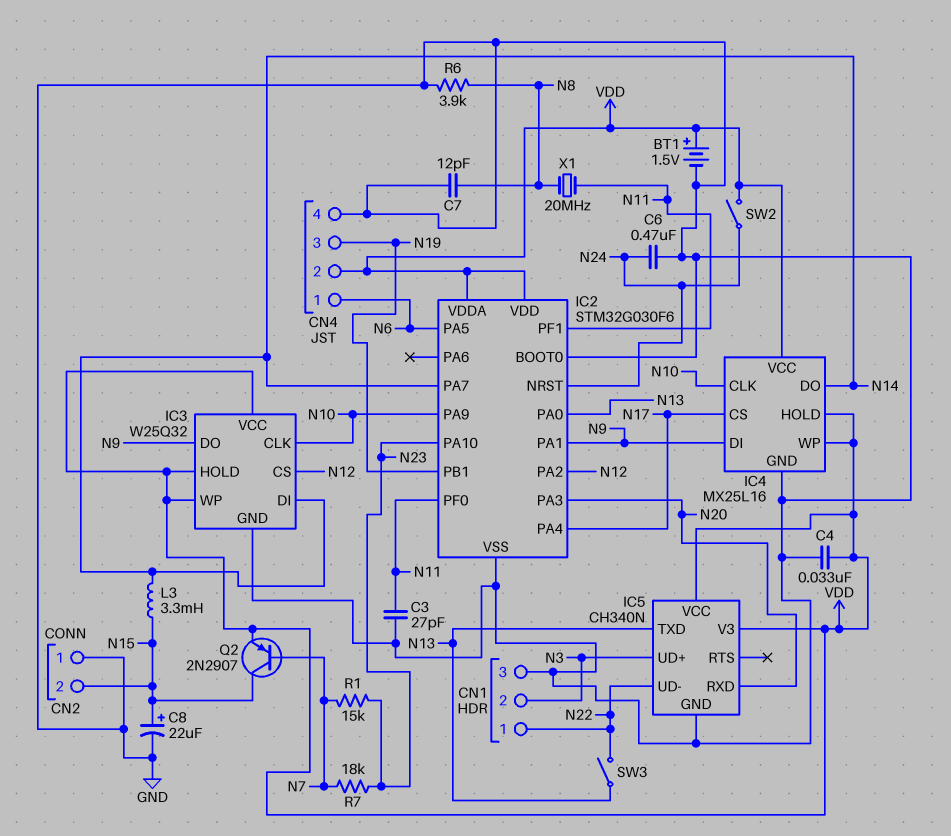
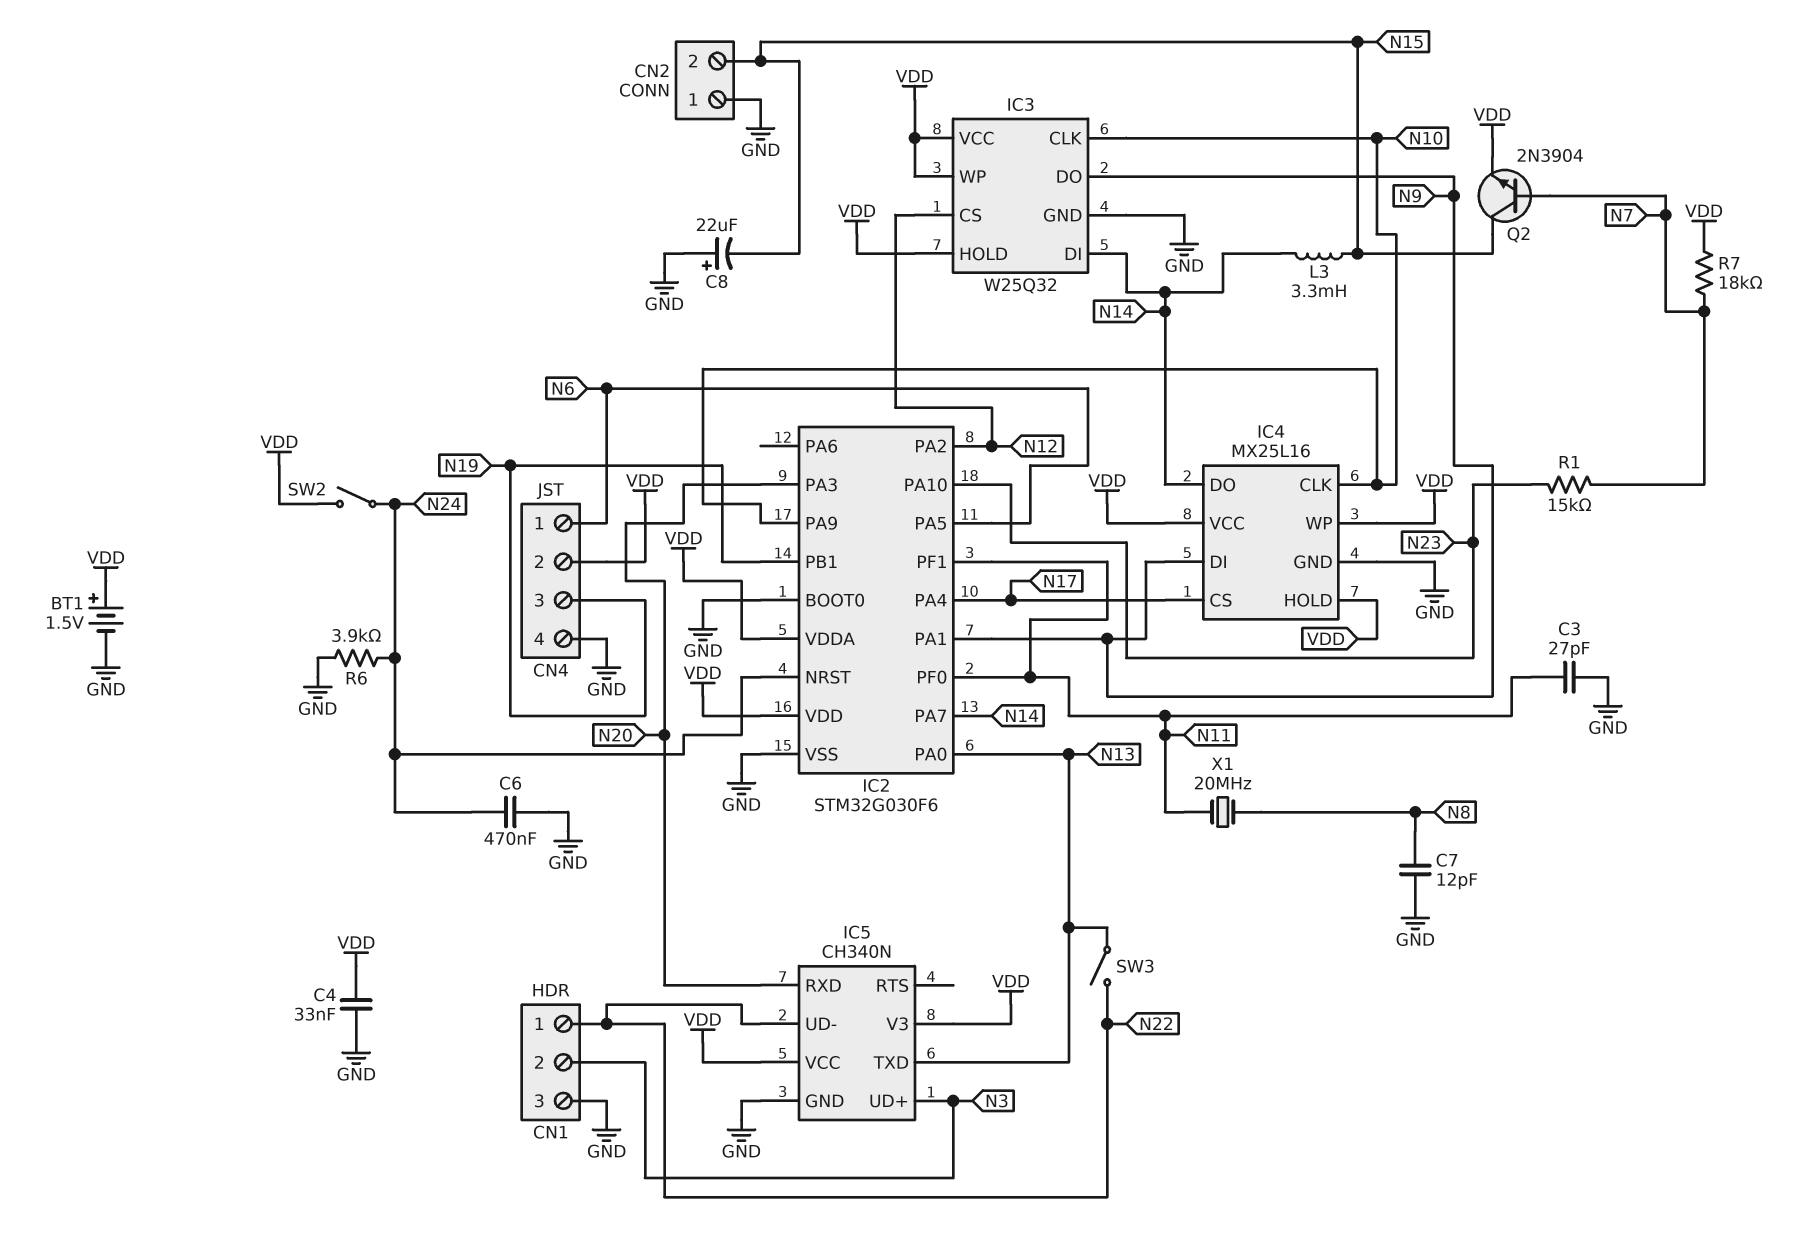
C8: 22uF (plus N15, minus GND) -> 22uF (plus GND, minus N15)
Q2: PNP 2N2907 (B N7, C N15, E VDD) -> NPN 2N3904 (B N7, C N15, E VDD)
R6: 3.9k (GND, N8) -> 3.9k (GND, N24)
R7: 18k (N7, N23) -> 18k (N7, VDD)

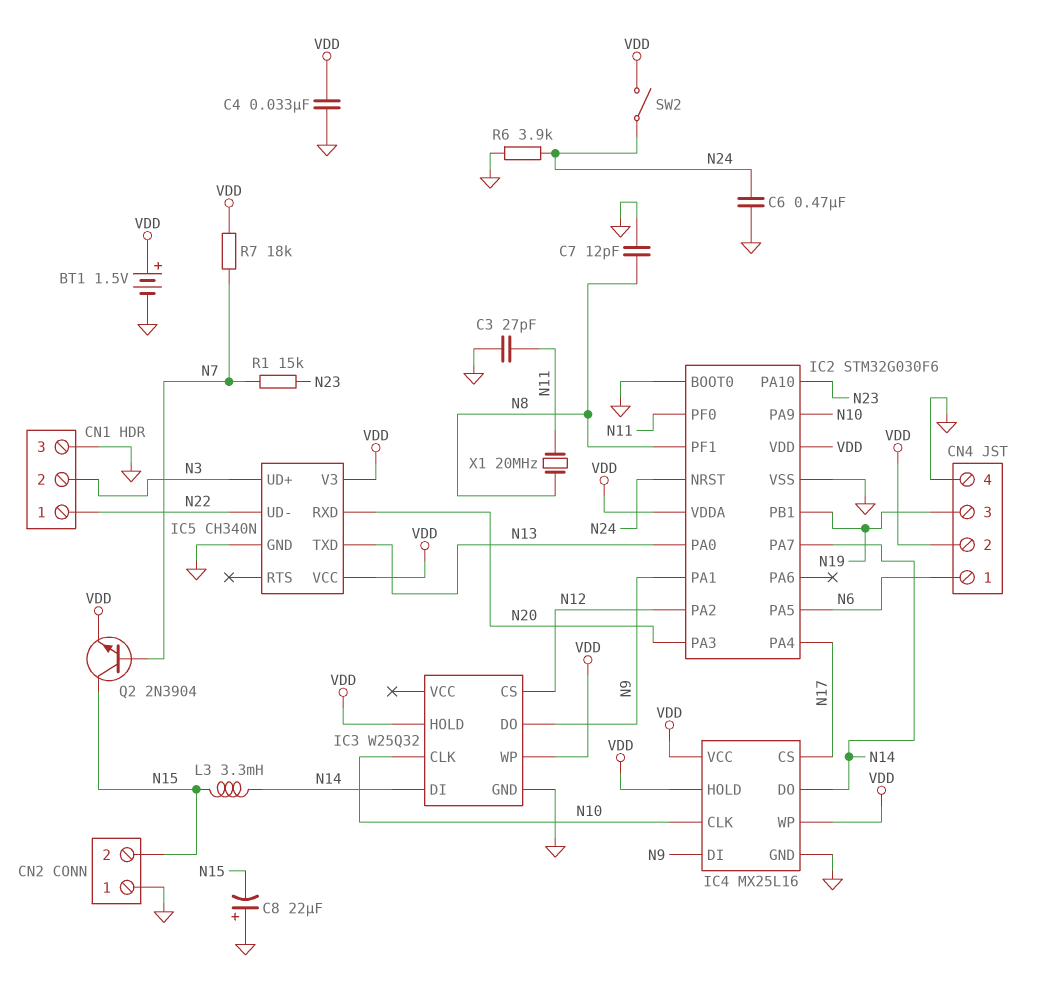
IC2 pin PF1: N11 -> N8
IC3 pin VCC: VDD -> none
SW3: switch (N13, N22) -> none

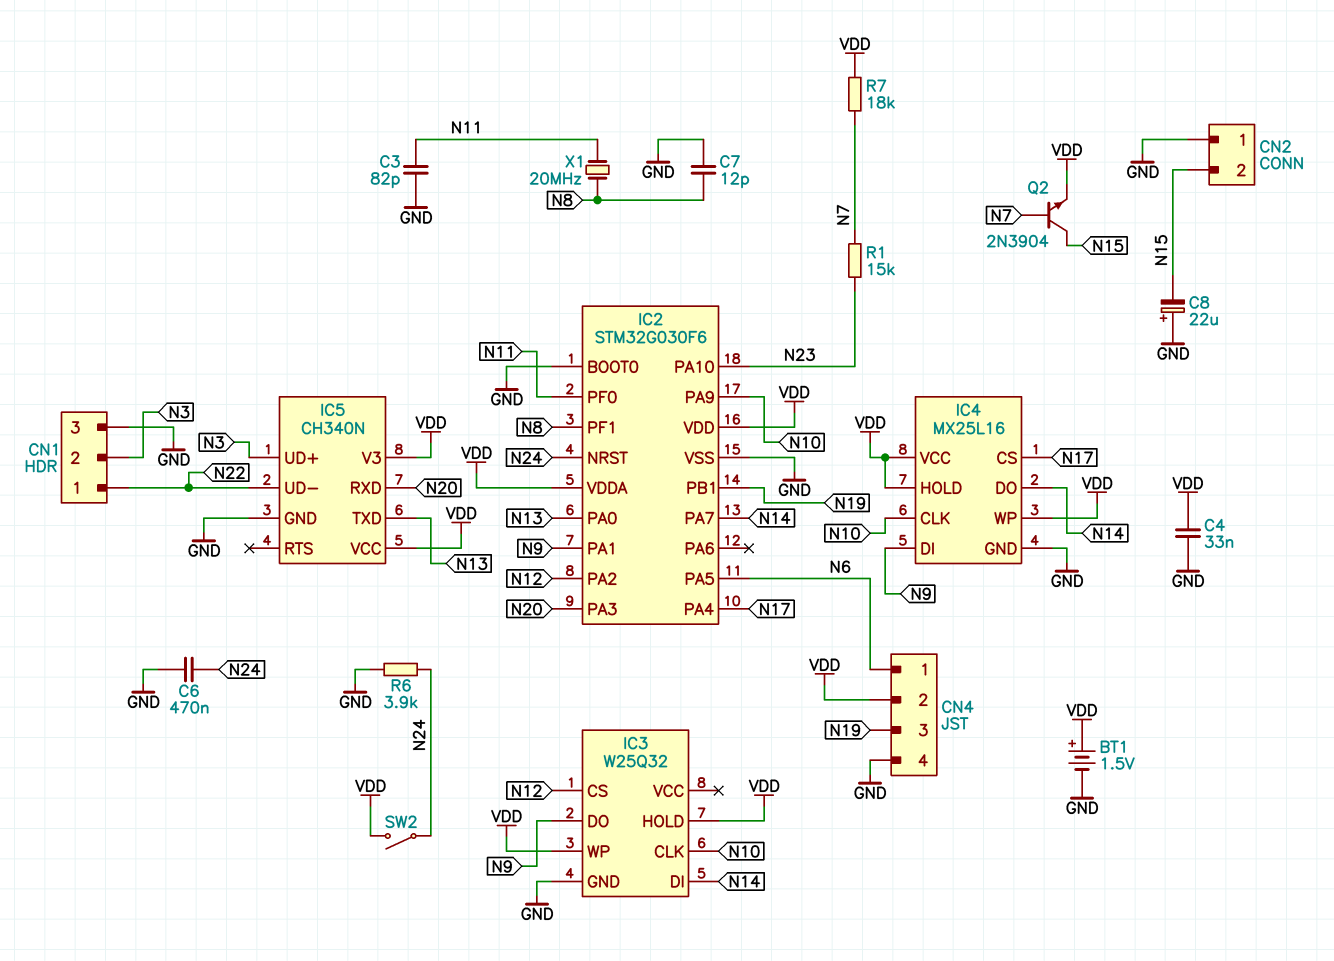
C3: 27pF (GND, N11) -> 82pF (GND, N11)
L3: 3.3mH (N14, N15) -> none

